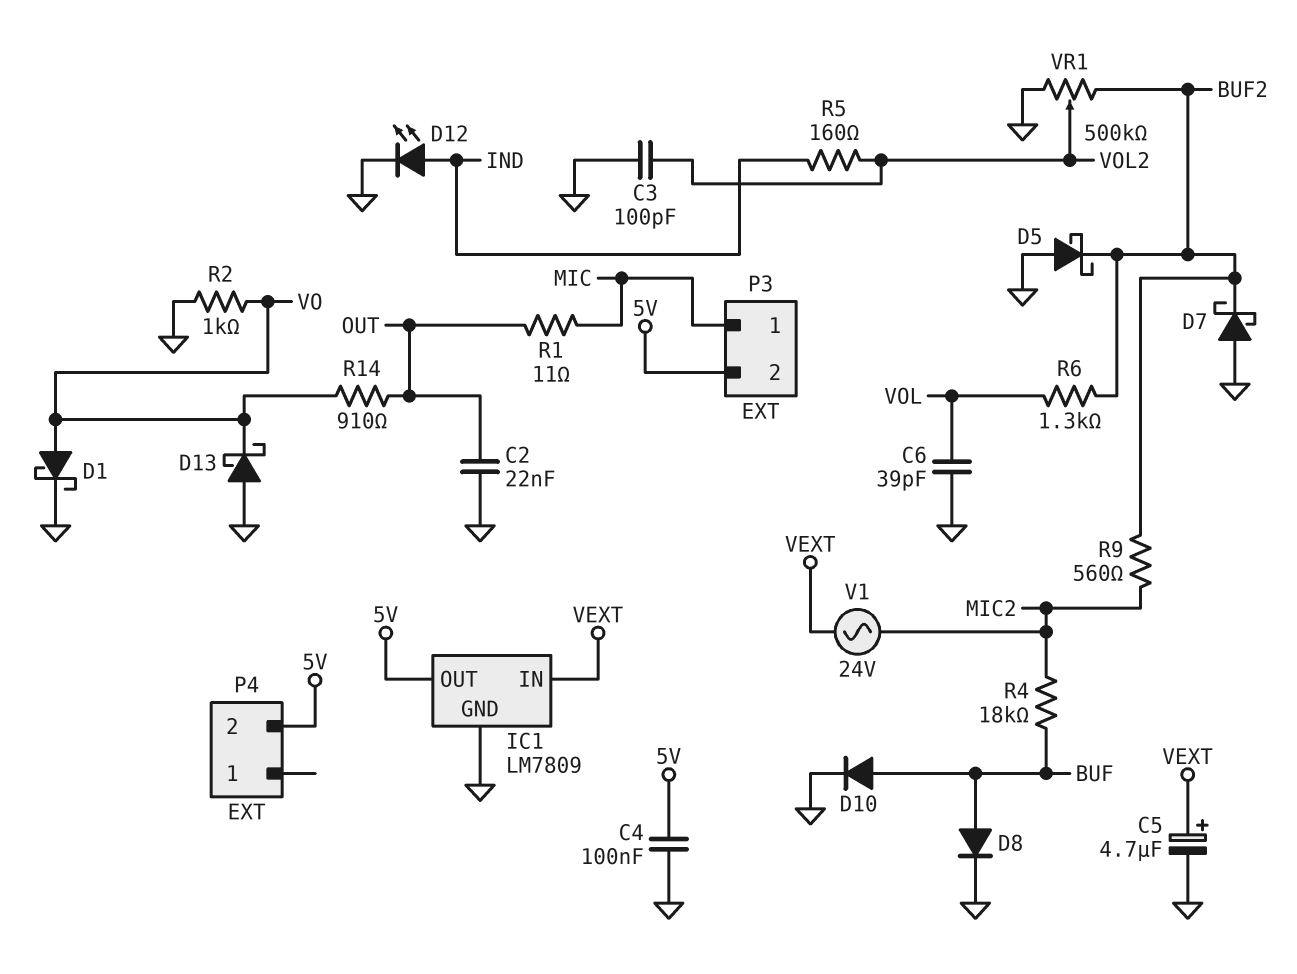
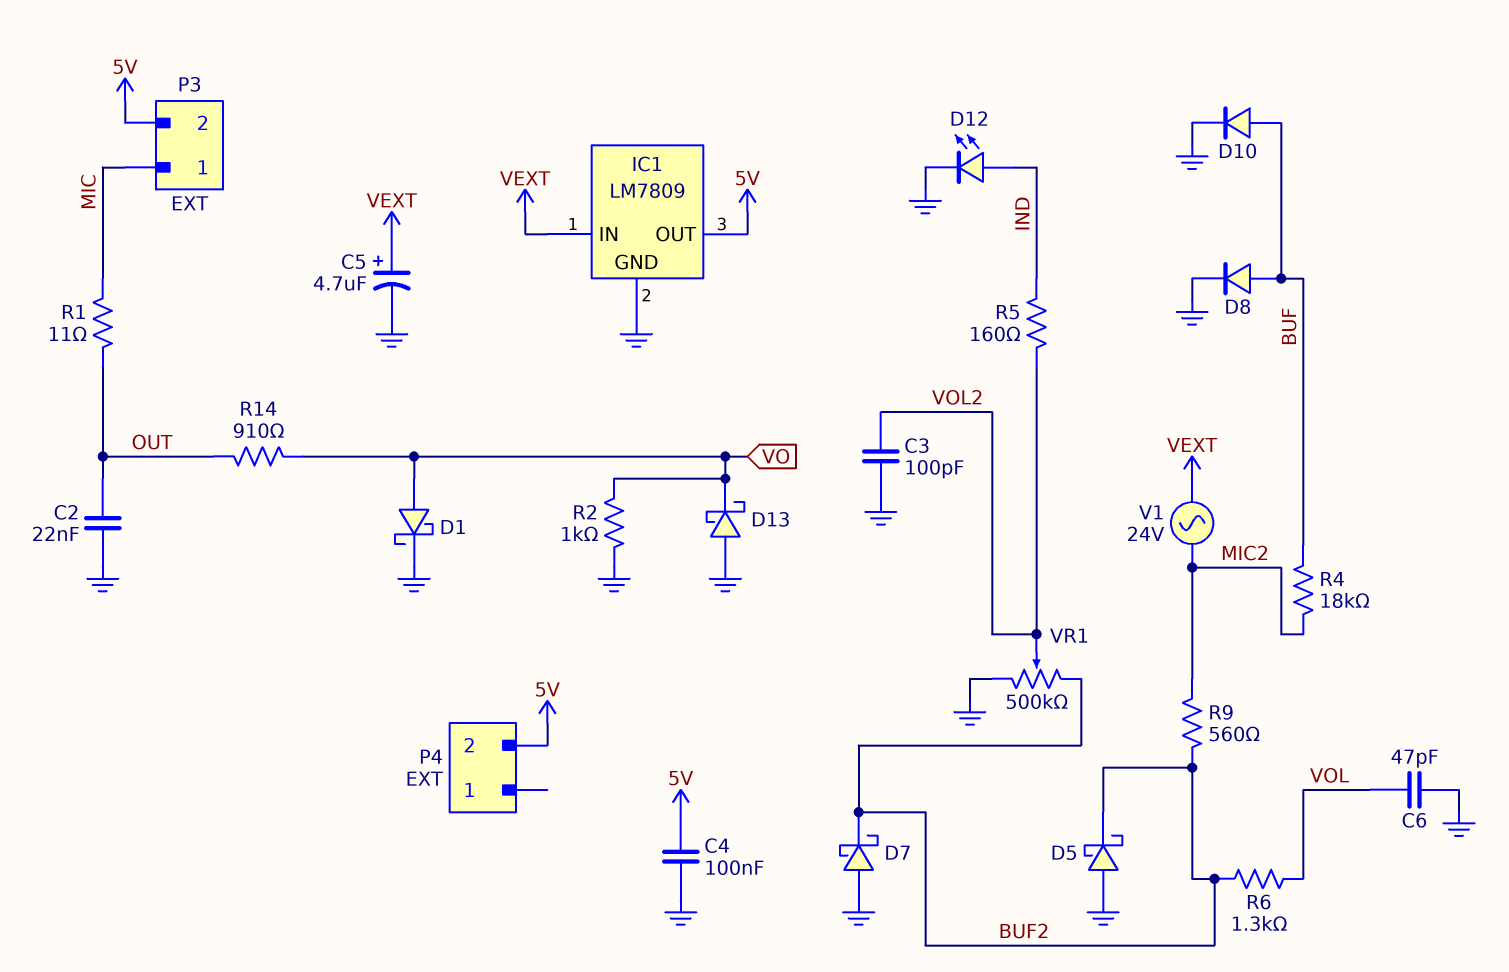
C6: 39pF (GND, VOL) -> 47pF (GND, VOL)

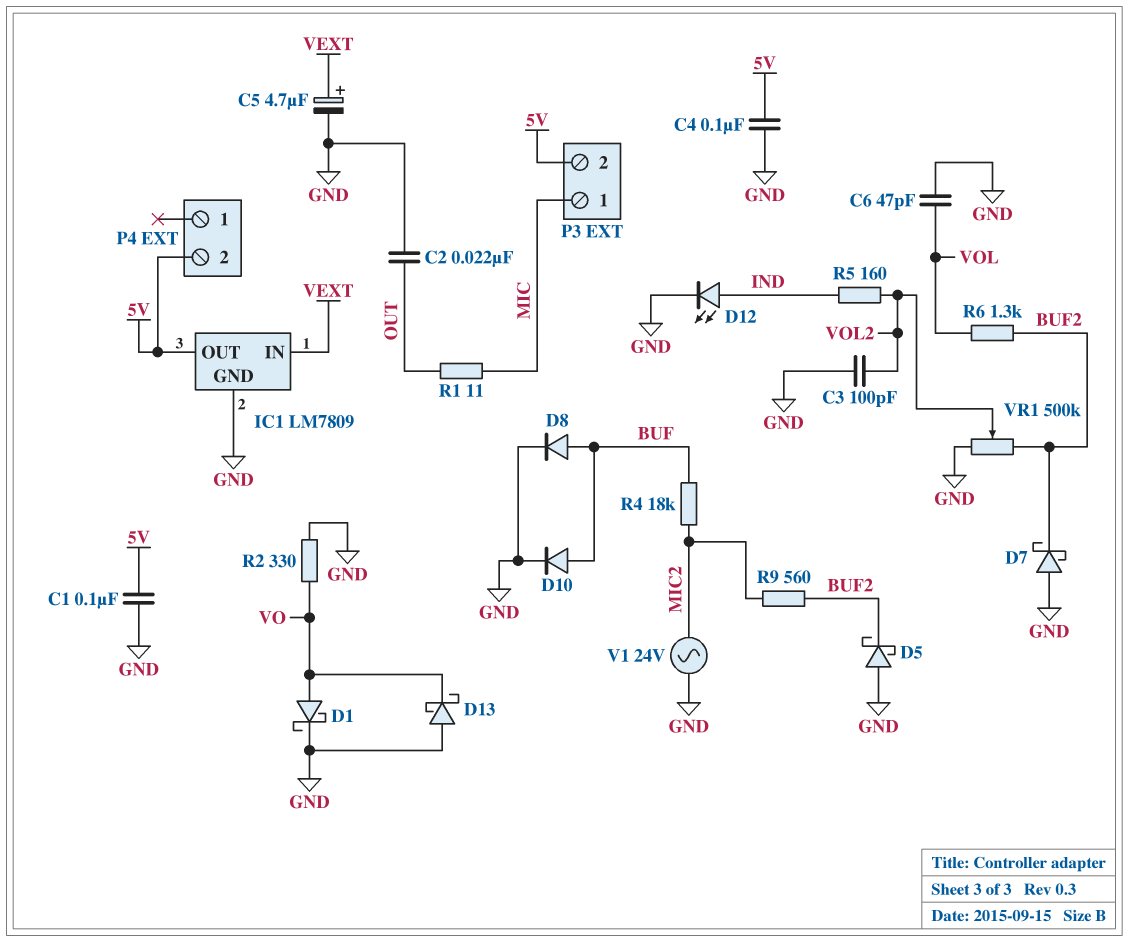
C1: none -> 100nF (5V, GND)
R2: 1k (GND, VO) -> 330 (GND, VO)
R14: 910 (OUT, VO) -> none
V1: AC 24V (MIC2, VEXT) -> AC 24V (GND, MIC2)

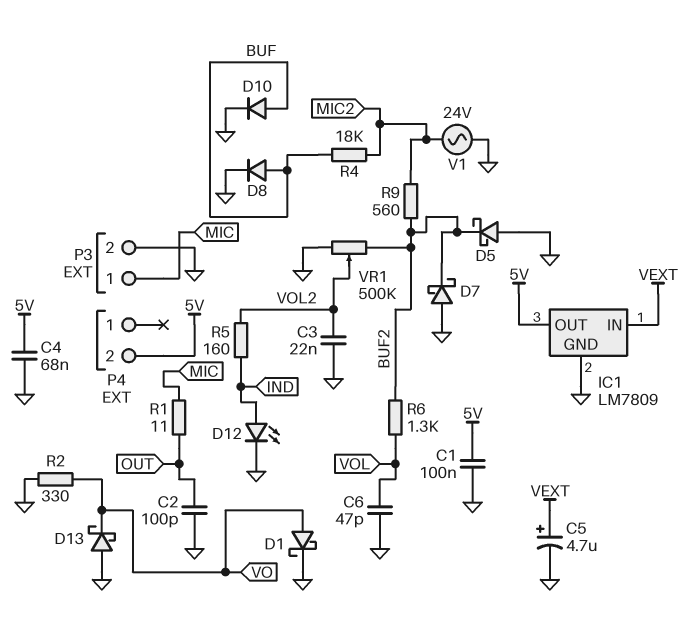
C2: 22nF (GND, OUT) -> 100pF (GND, OUT)
C3: 100pF (GND, VOL2) -> 22nF (GND, VOL2)
C4: 100nF (5V, GND) -> 68nF (5V, GND)
P3 pin 2: 5V -> GND

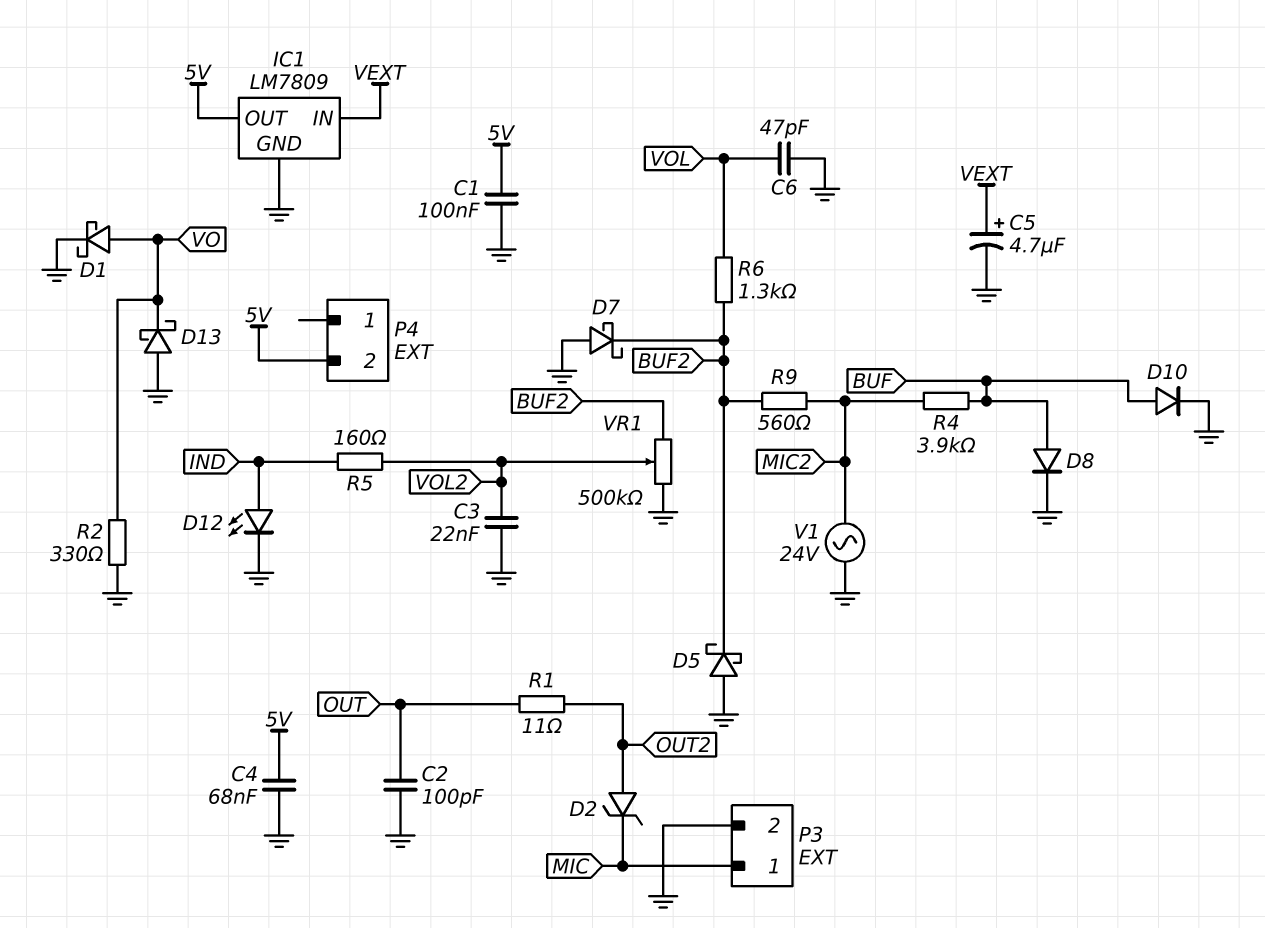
D2: none -> zener (A OUT2, K MIC)
R1: 11 (MIC, OUT) -> 11 (OUT, OUT2)
R4: 18k (BUF, MIC2) -> 3.9k (BUF, MIC2)

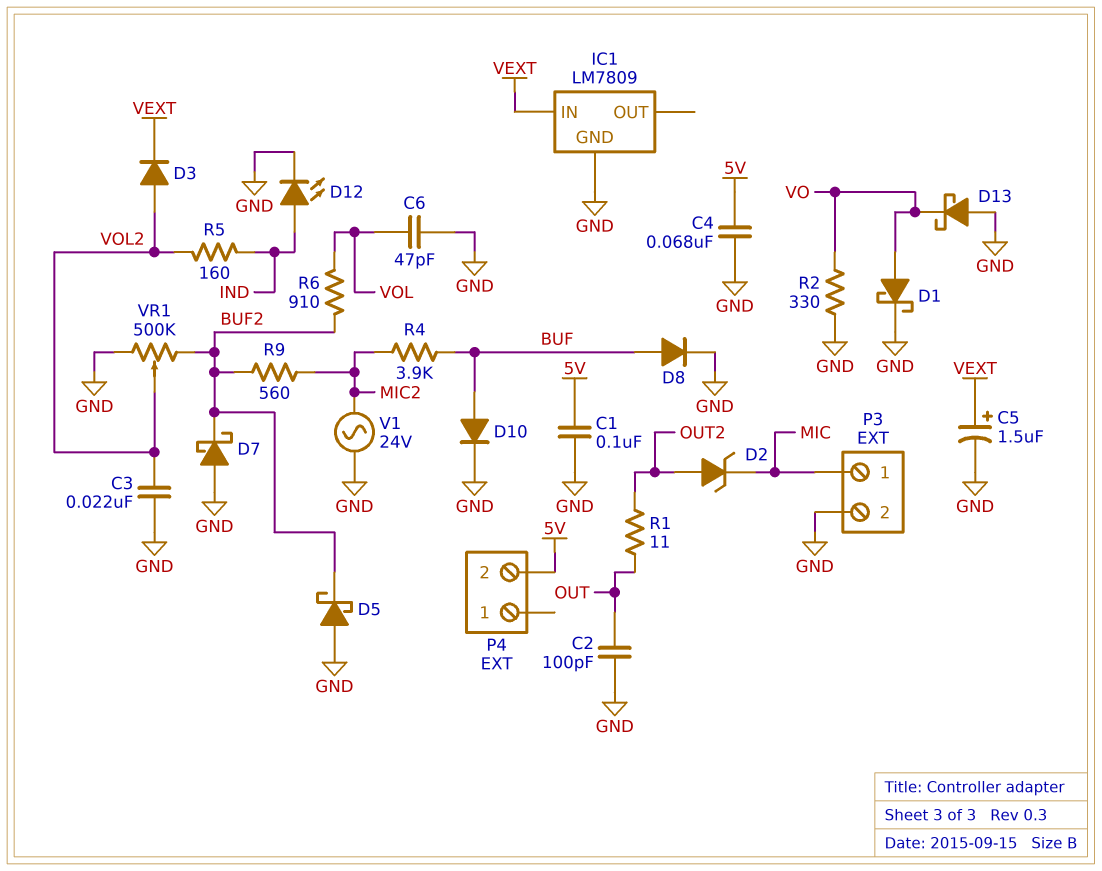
C5: 4.7uF (plus VEXT, minus GND) -> 1.5uF (plus VEXT, minus GND)
D3: none -> diode (A VOL2, K VEXT)
IC1 pin OUT: 5V -> none
R6: 1.3k (BUF2, VOL) -> 910 (BUF2, VOL)

